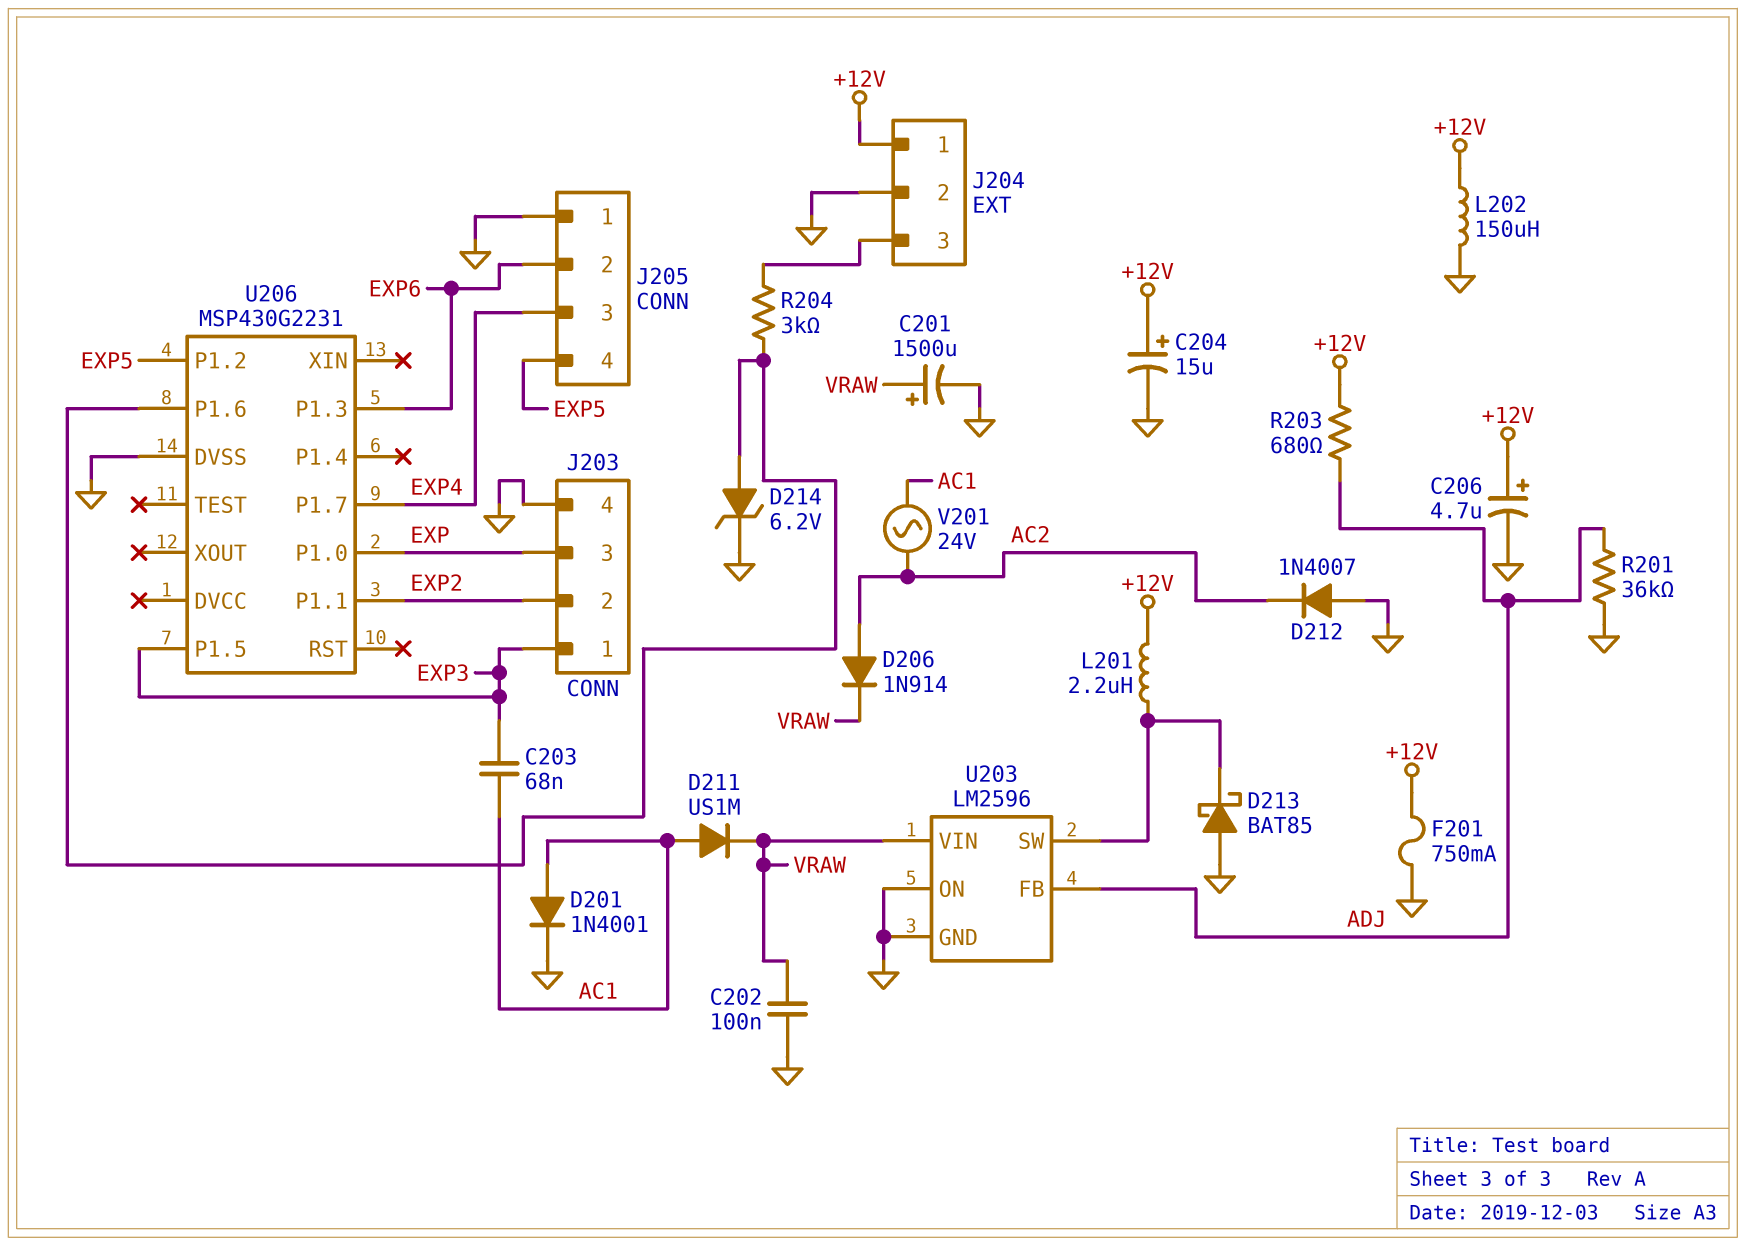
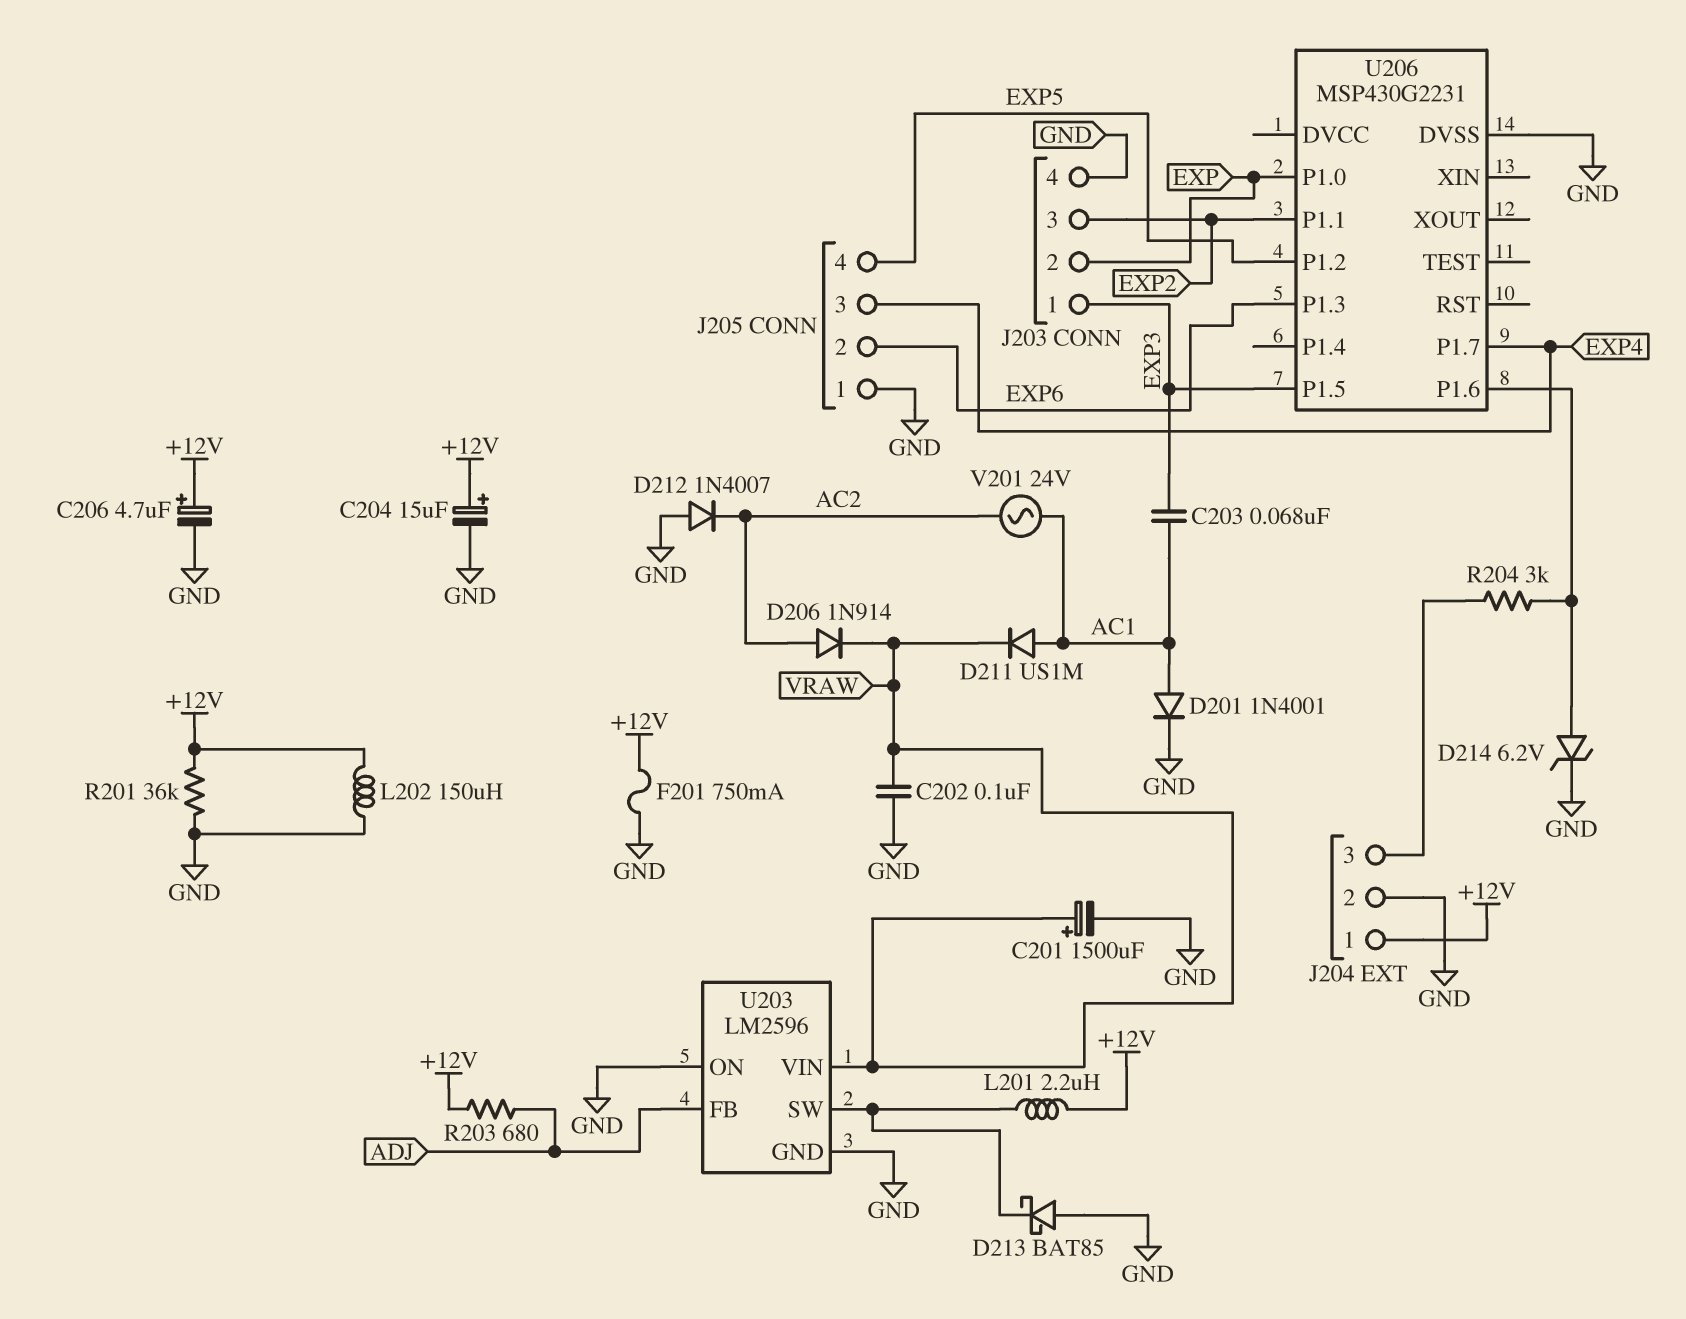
J203 pin 2: EXP2 -> EXP
J203 pin 3: EXP -> EXP2
R201: 36k (ADJ, GND) -> 36k (+12V, GND)

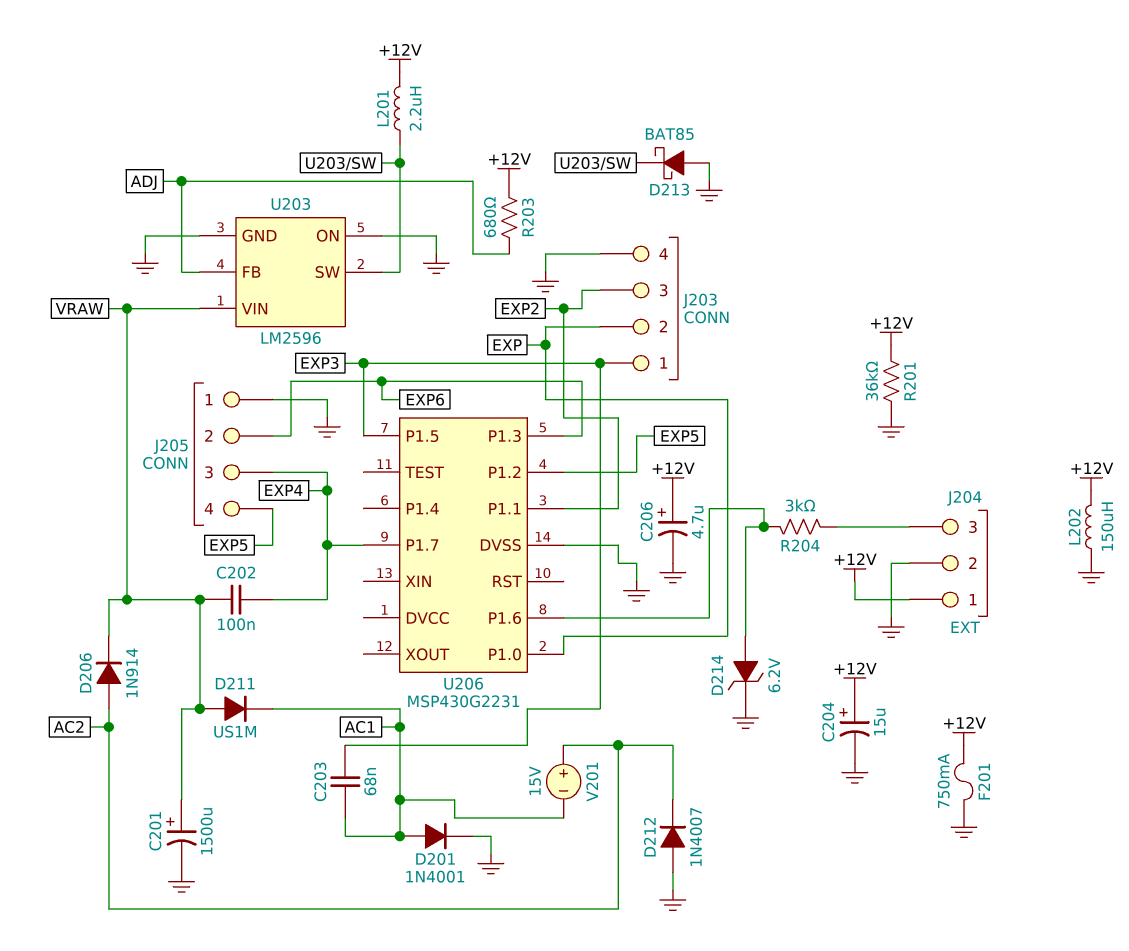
C202: 100nF (GND, VRAW) -> 100nF (EXP4, VRAW)
D211: diode US1M (A AC1, K VRAW) -> diode US1M (A VRAW, K AC1)
V201: AC 24V (AC1, AC2) -> 15V (plus AC2, minus AC1)

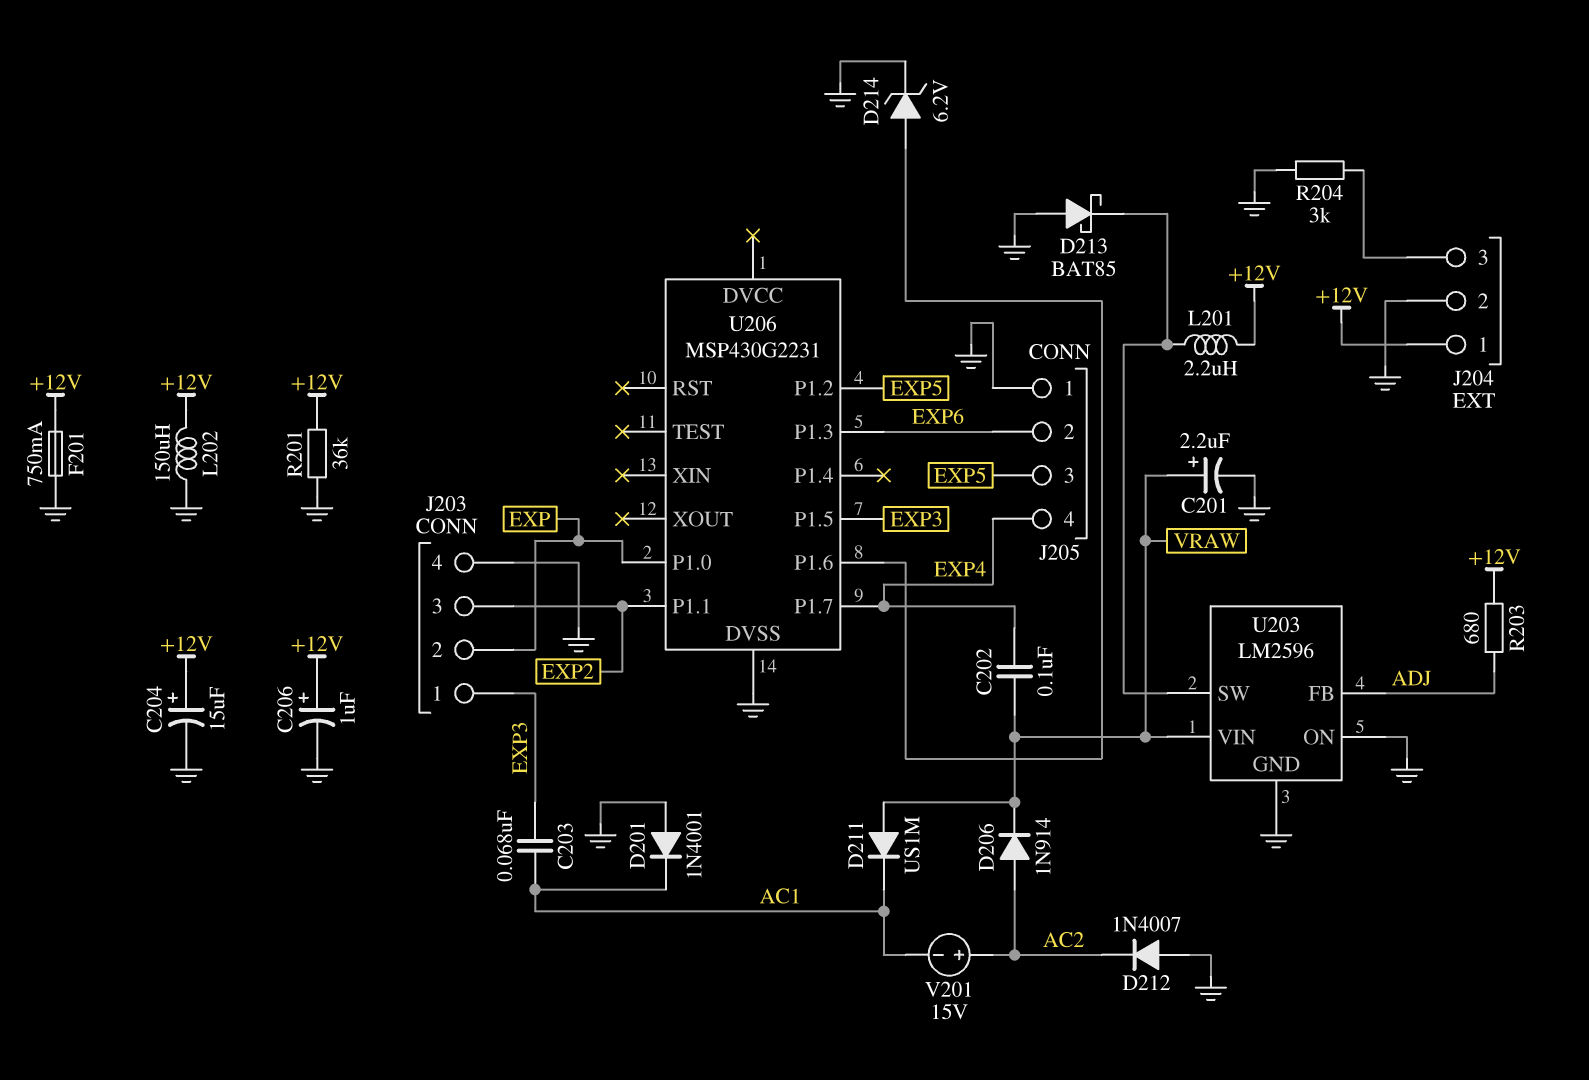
C201: 1500uF (plus VRAW, minus GND) -> 2.2uF (plus VRAW, minus GND)
C206: 4.7uF (plus +12V, minus GND) -> 1uF (plus +12V, minus GND)
D201: diode 1N4001 (A AC1, K GND) -> diode 1N4001 (A GND, K AC1)
J205 pin 3: EXP4 -> EXP5
J205 pin 4: EXP5 -> EXP4
R204: 3k (J204/3, U206/P1.6) -> 3k (GND, J204/3)

